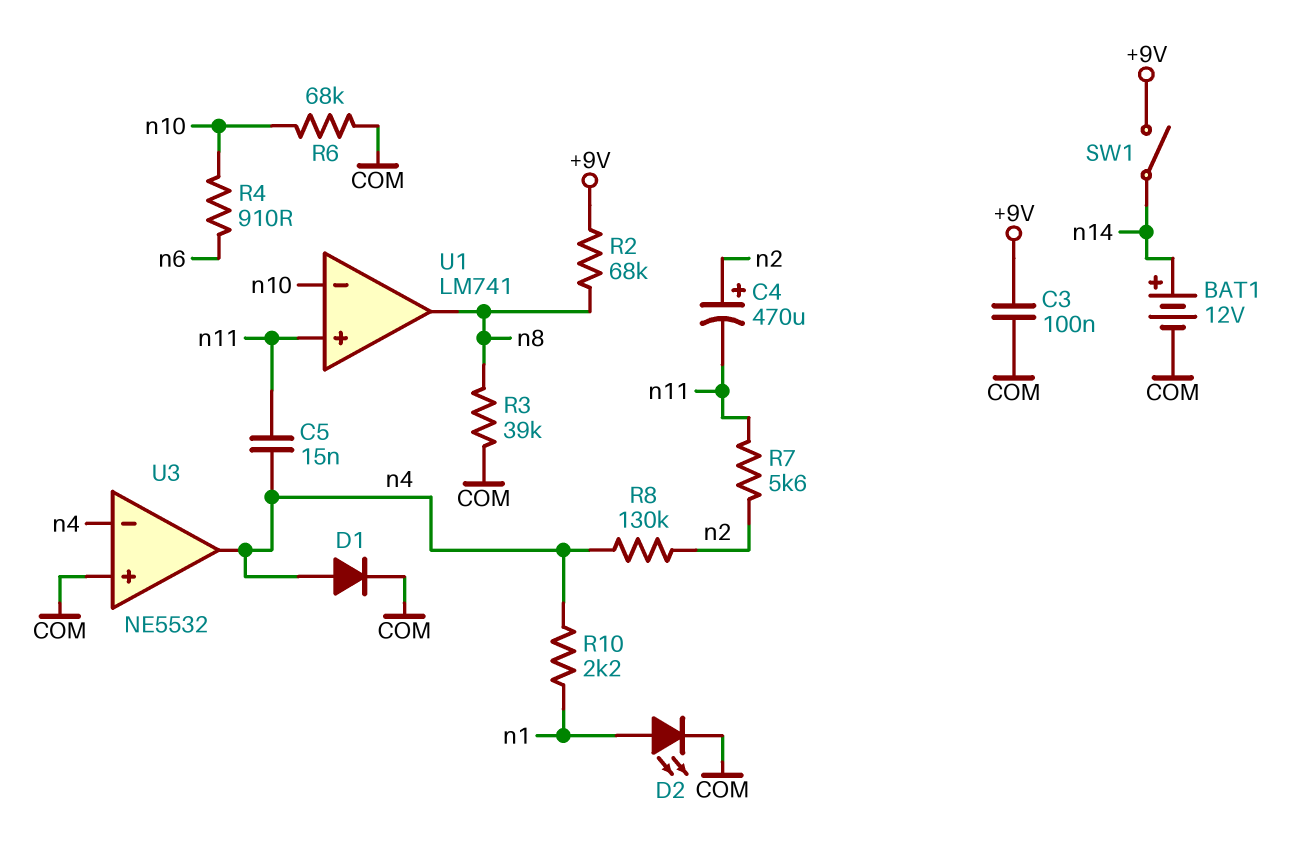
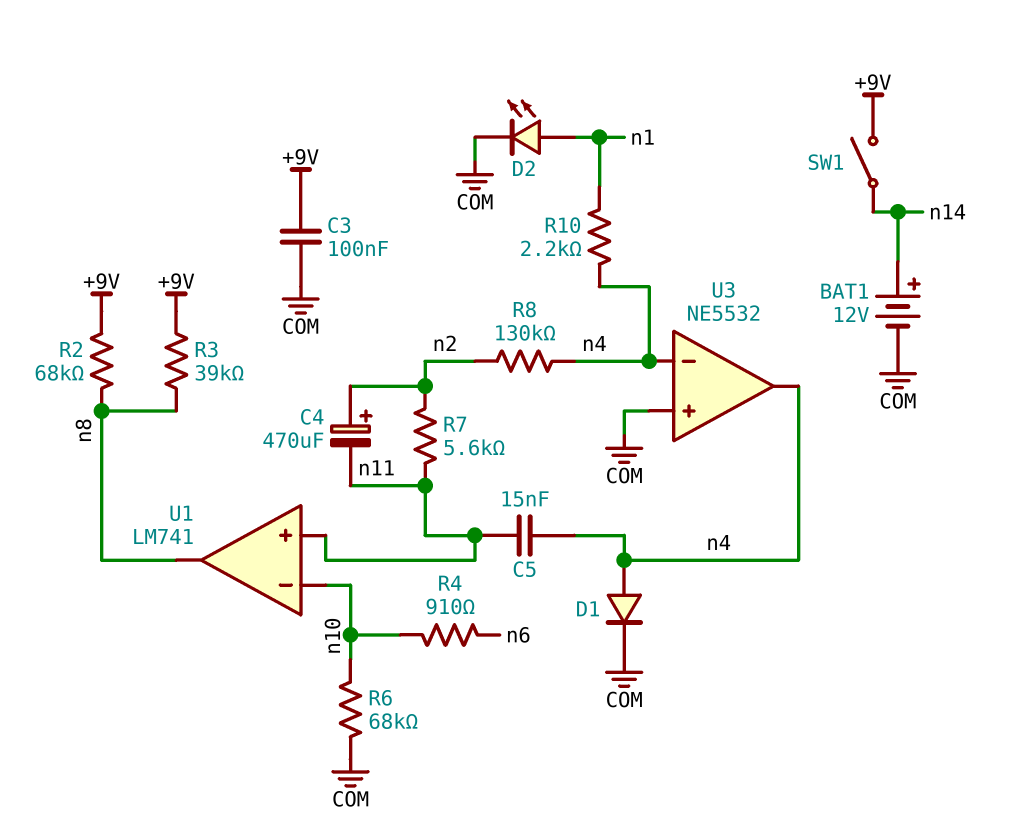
R3: 39k (COM, n8) -> 39k (+9V, n8)

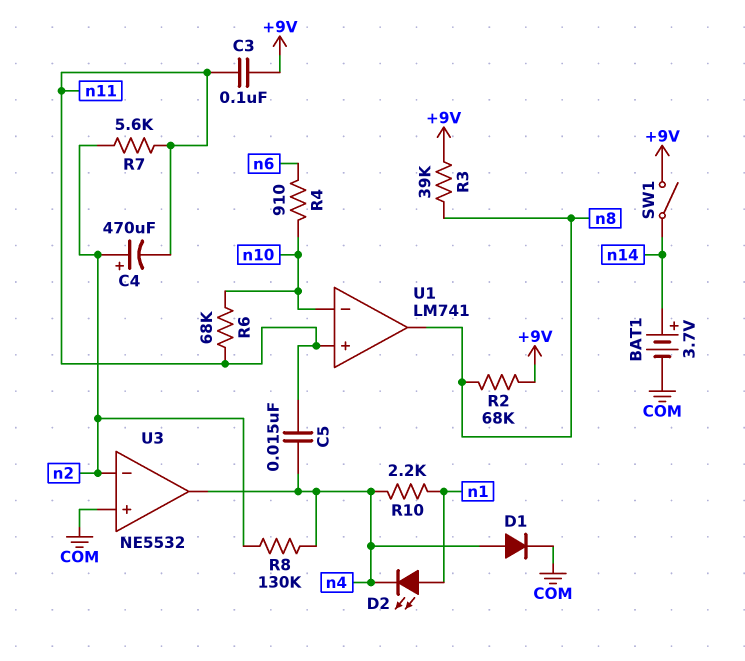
BAT1: 12V (plus n14, minus COM) -> 3.7V (plus n14, minus COM)
C3: 100nF (+9V, COM) -> 100nF (+9V, n11)
D2: LED (A n1, K COM) -> LED (A n1, K n4)
R6: 68k (COM, n10) -> 68k (n10, n11)
U3 pin in-: n4 -> n2

